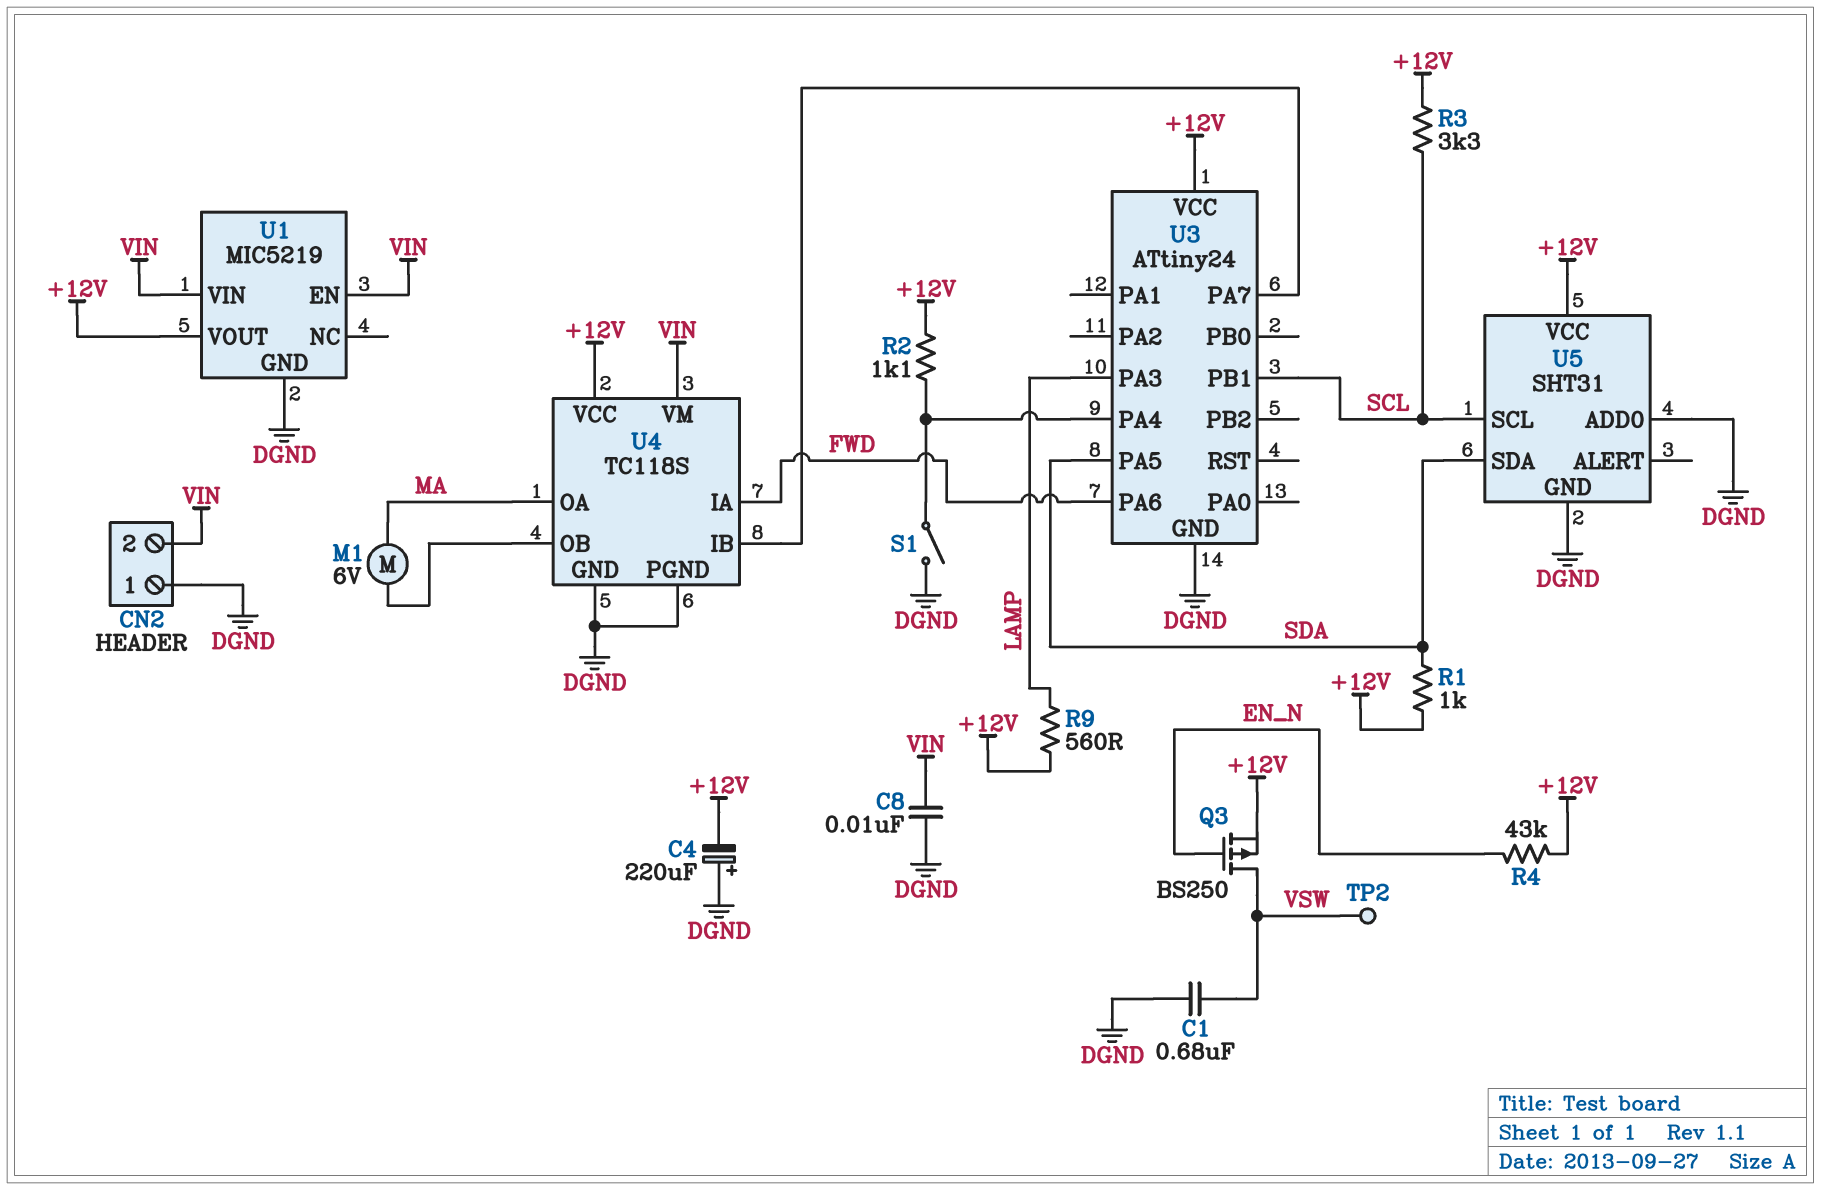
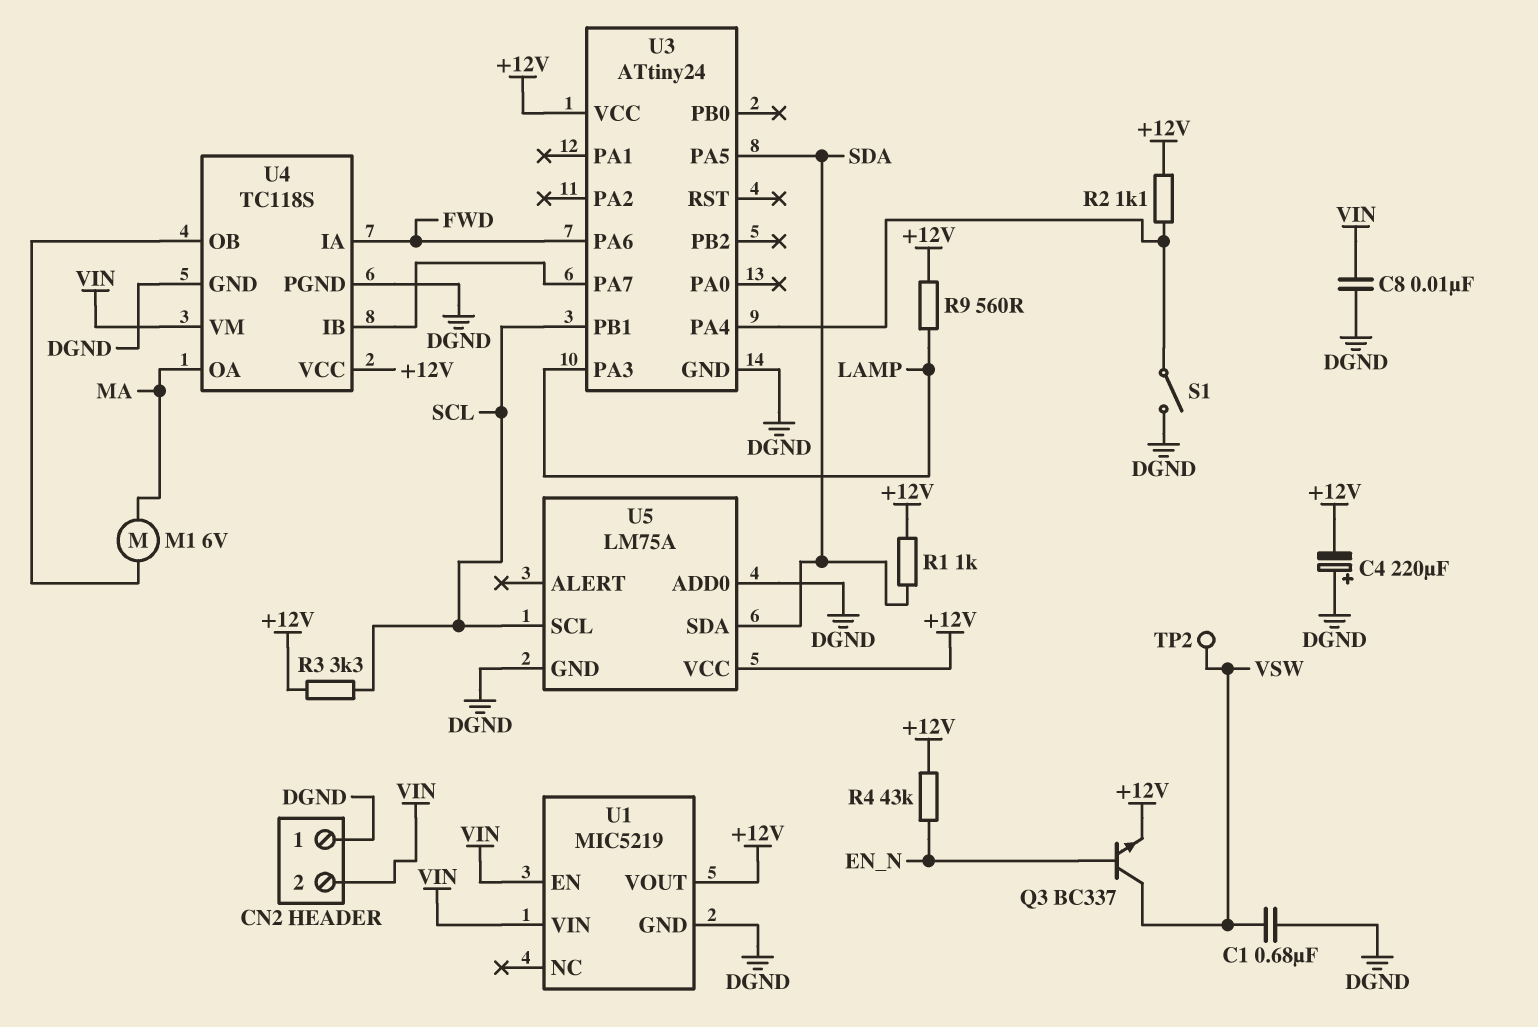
Q3: PMOS BS250 (G EN_N, D VSW, S +12V) -> NPN BC337 (B EN_N, C VSW, E +12V)
U5: SHT31 -> LM75A

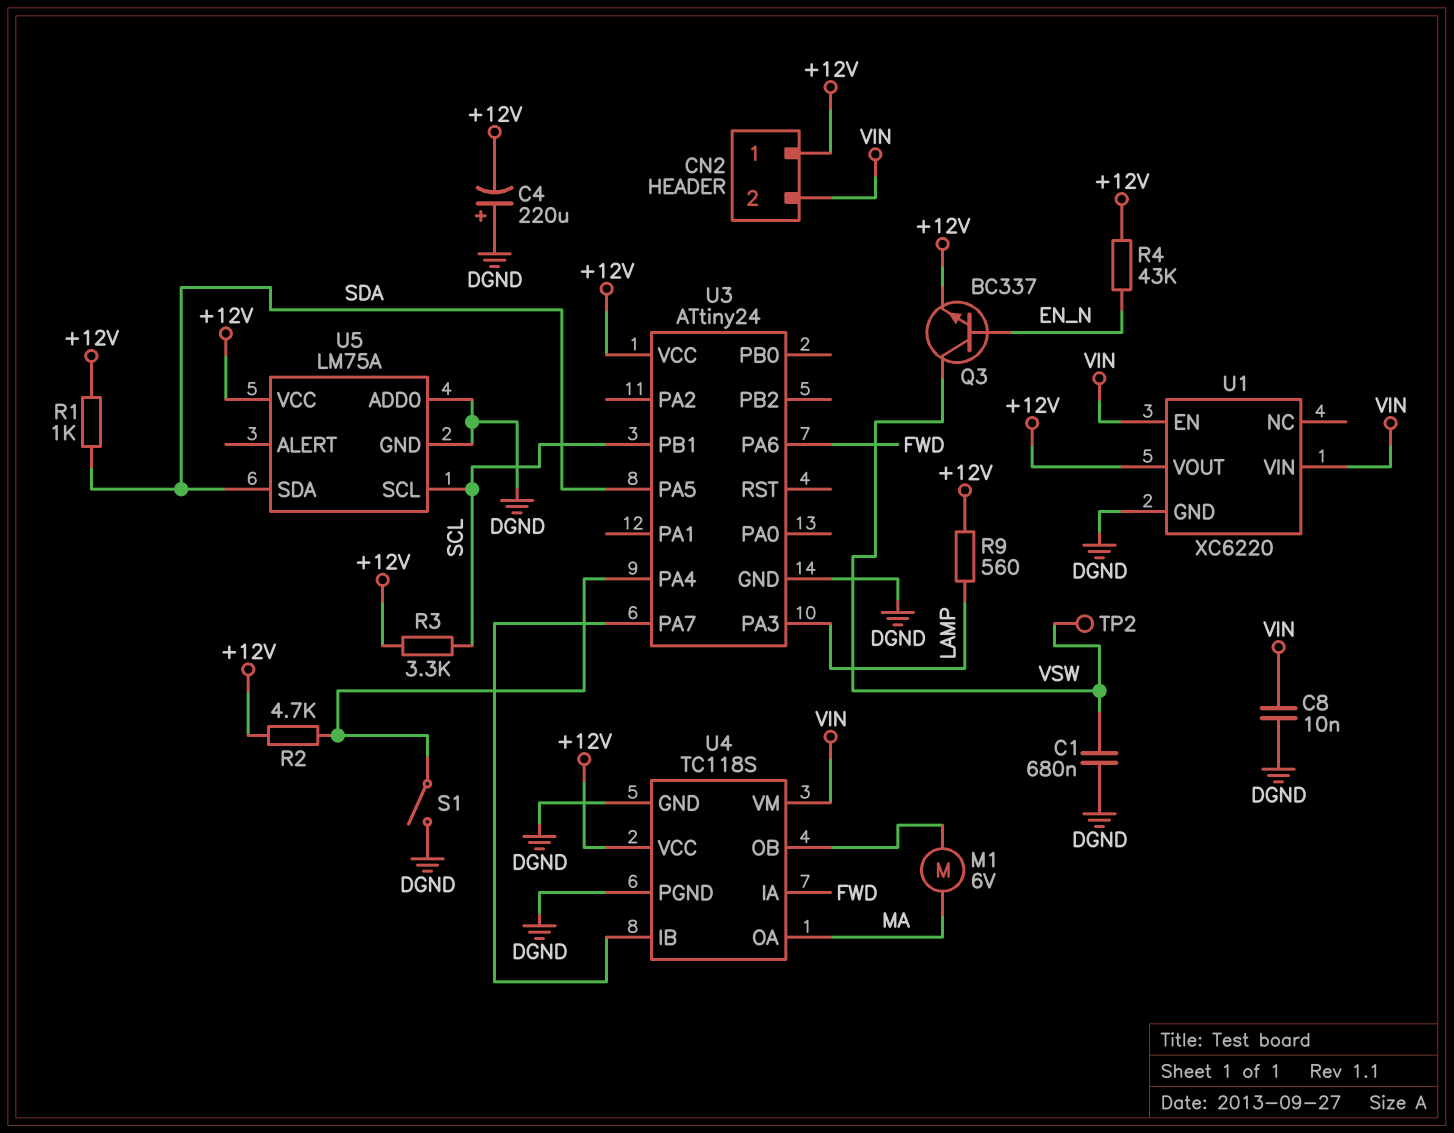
CN2 pin 1: DGND -> +12V
R2: 1.1k (+12V, U3/PA4) -> 4.7k (+12V, U3/PA4)
U1: MIC5219 -> XC6220

